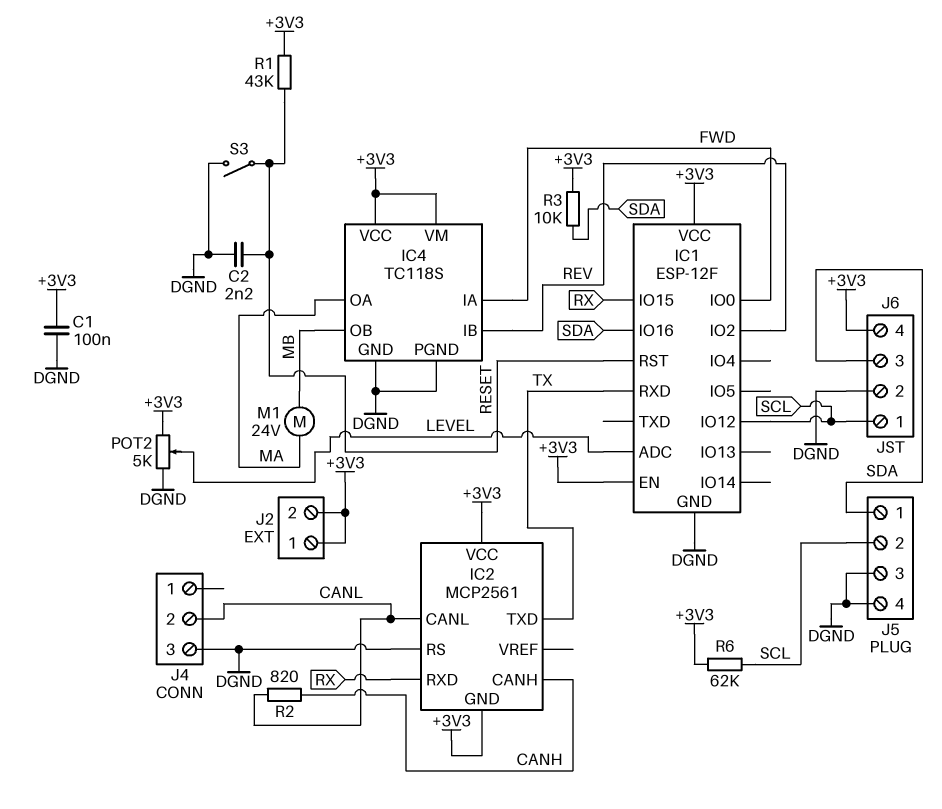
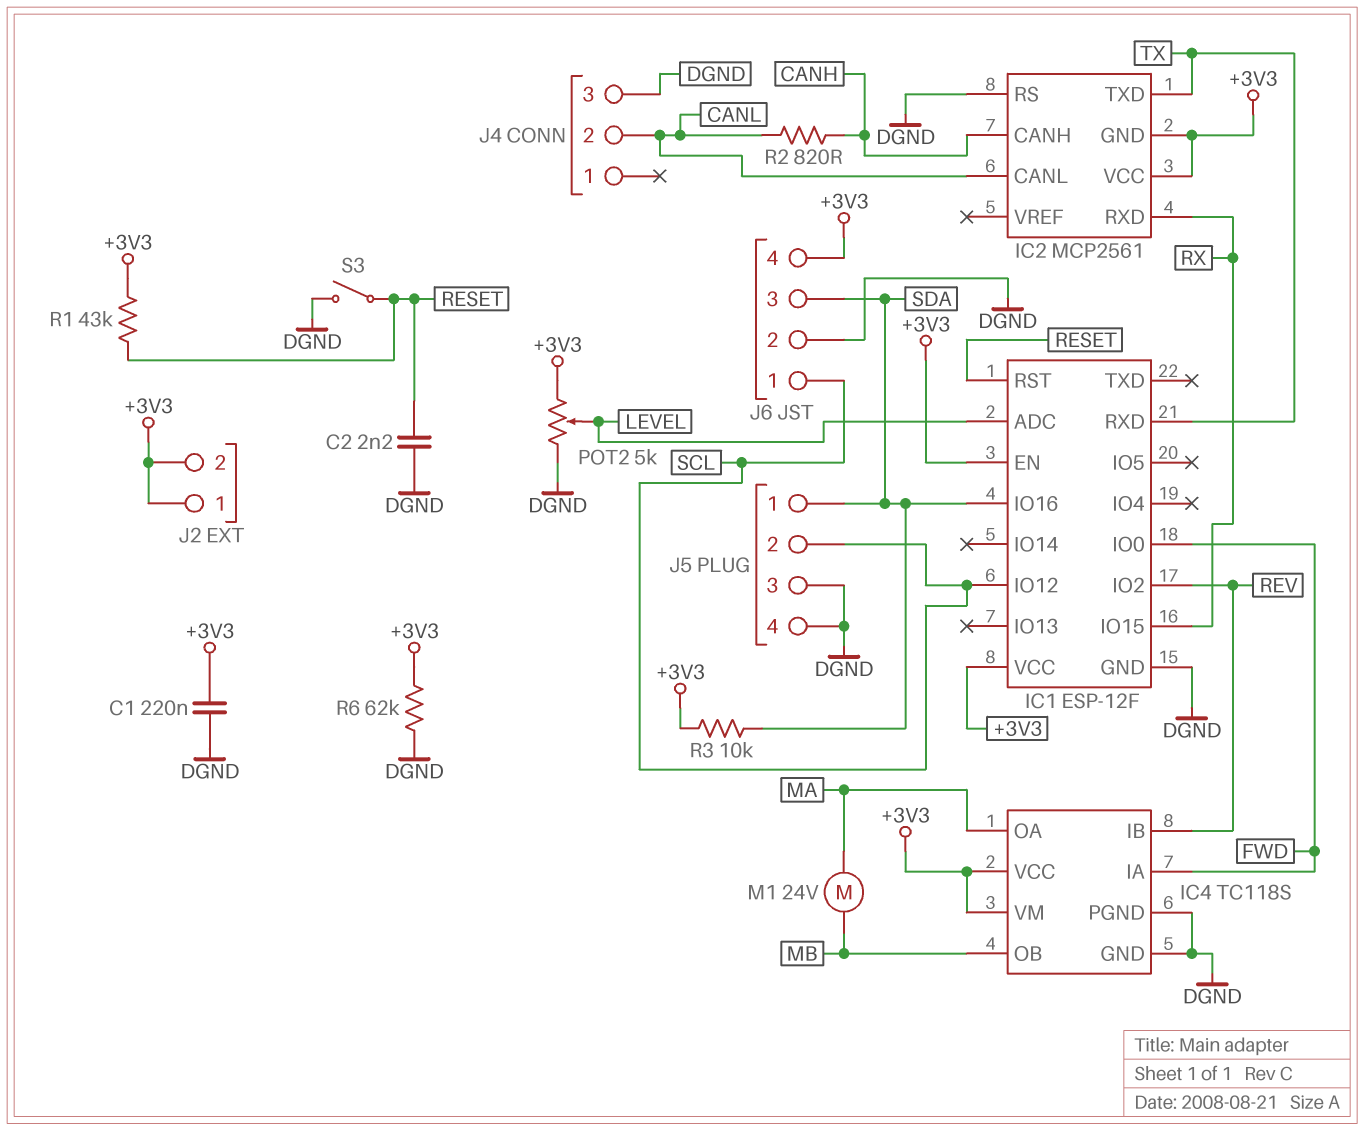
C1: 100nF (+3V3, DGND) -> 220nF (+3V3, DGND)
R6: 62k (+3V3, SCL) -> 62k (+3V3, DGND)

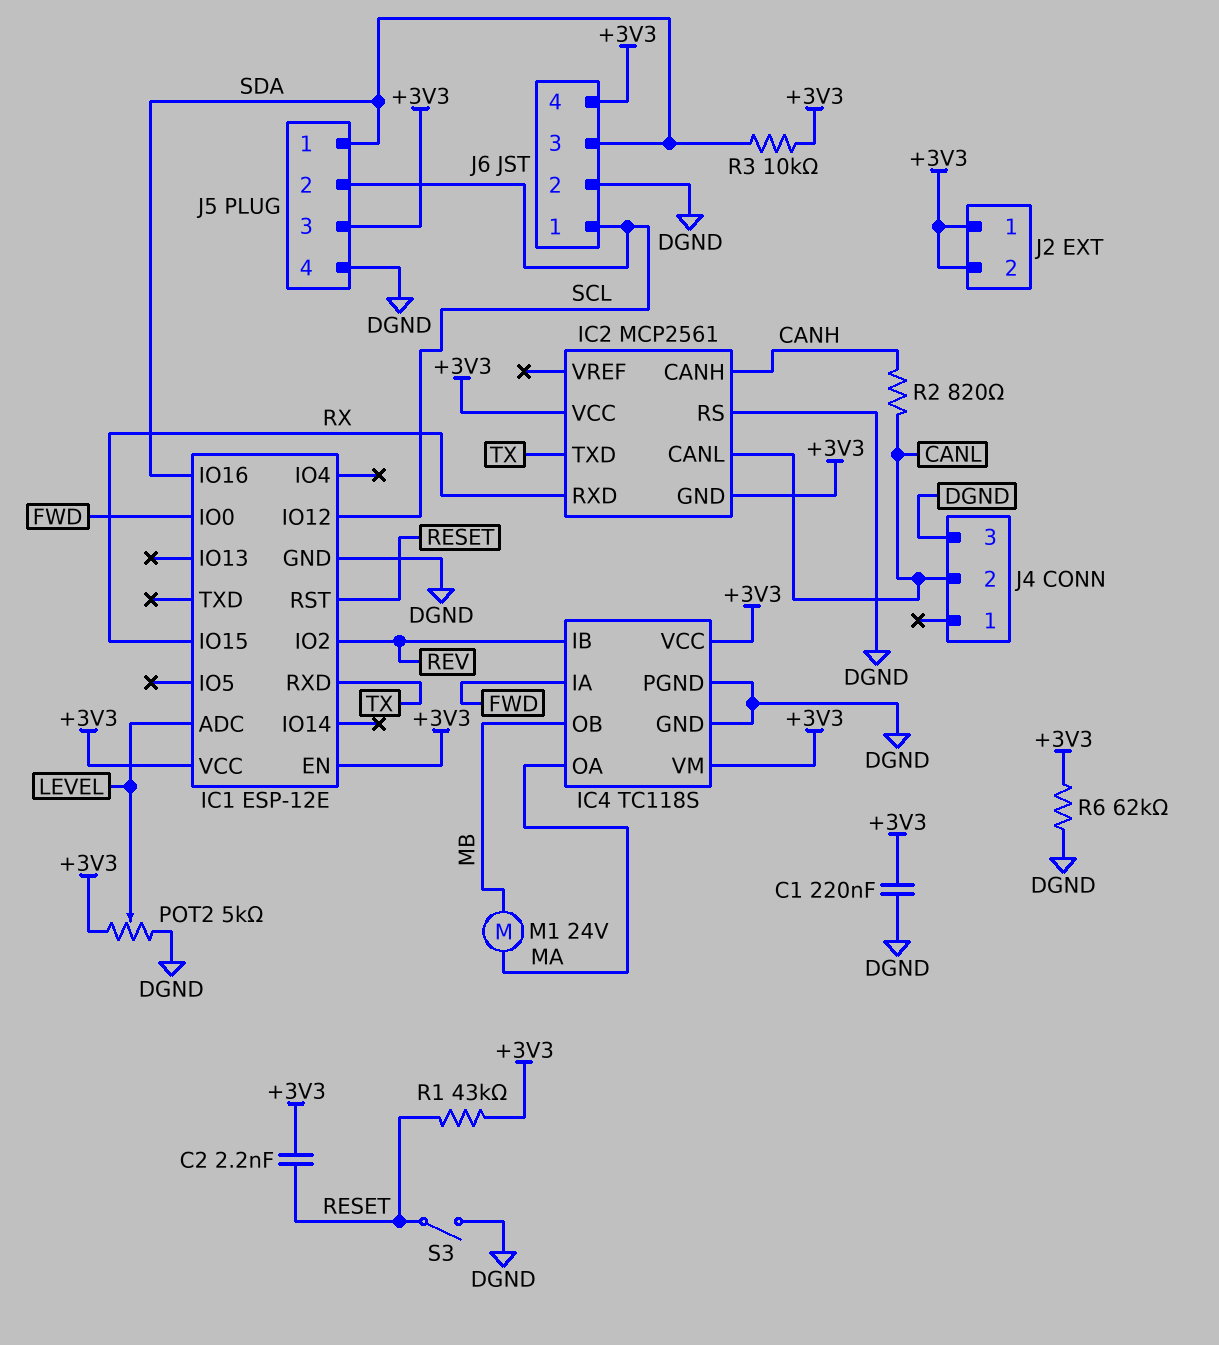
C2: 2.2nF (DGND, RESET) -> 2.2nF (+3V3, RESET)
IC1: ESP-12F -> ESP-12E
J5 pin 3: DGND -> +3V3

